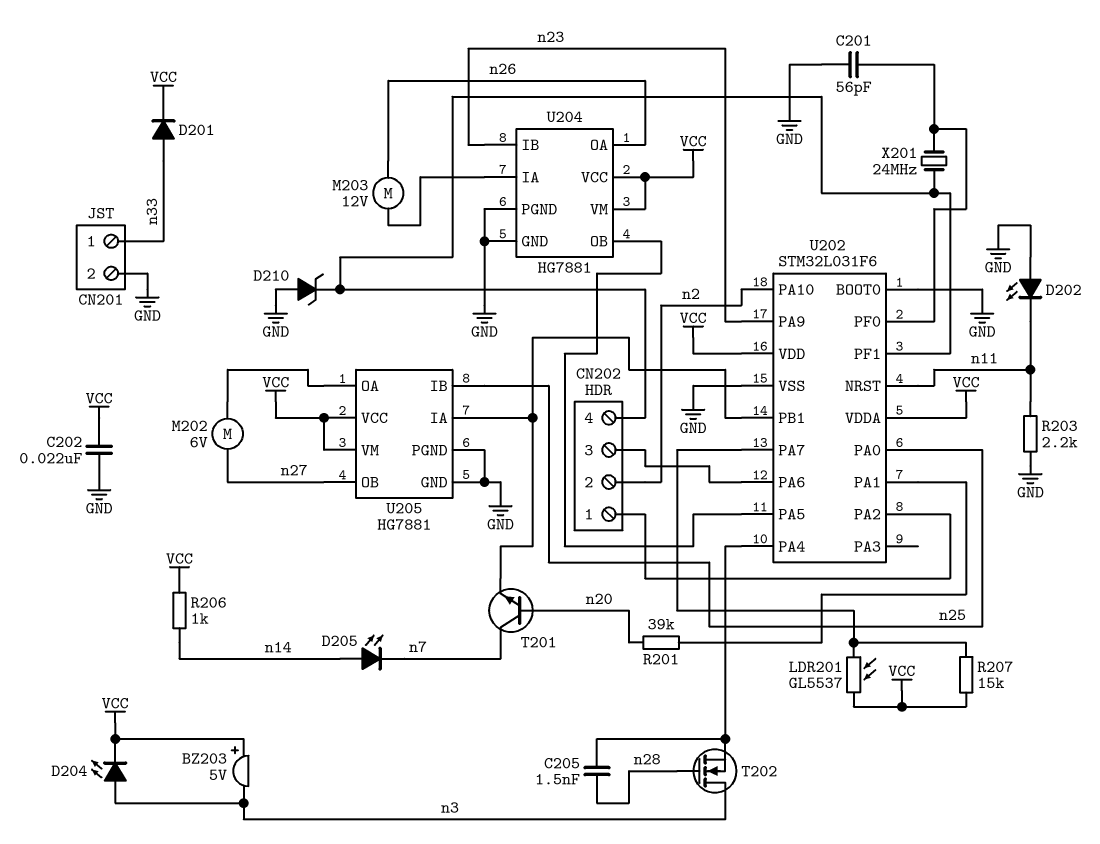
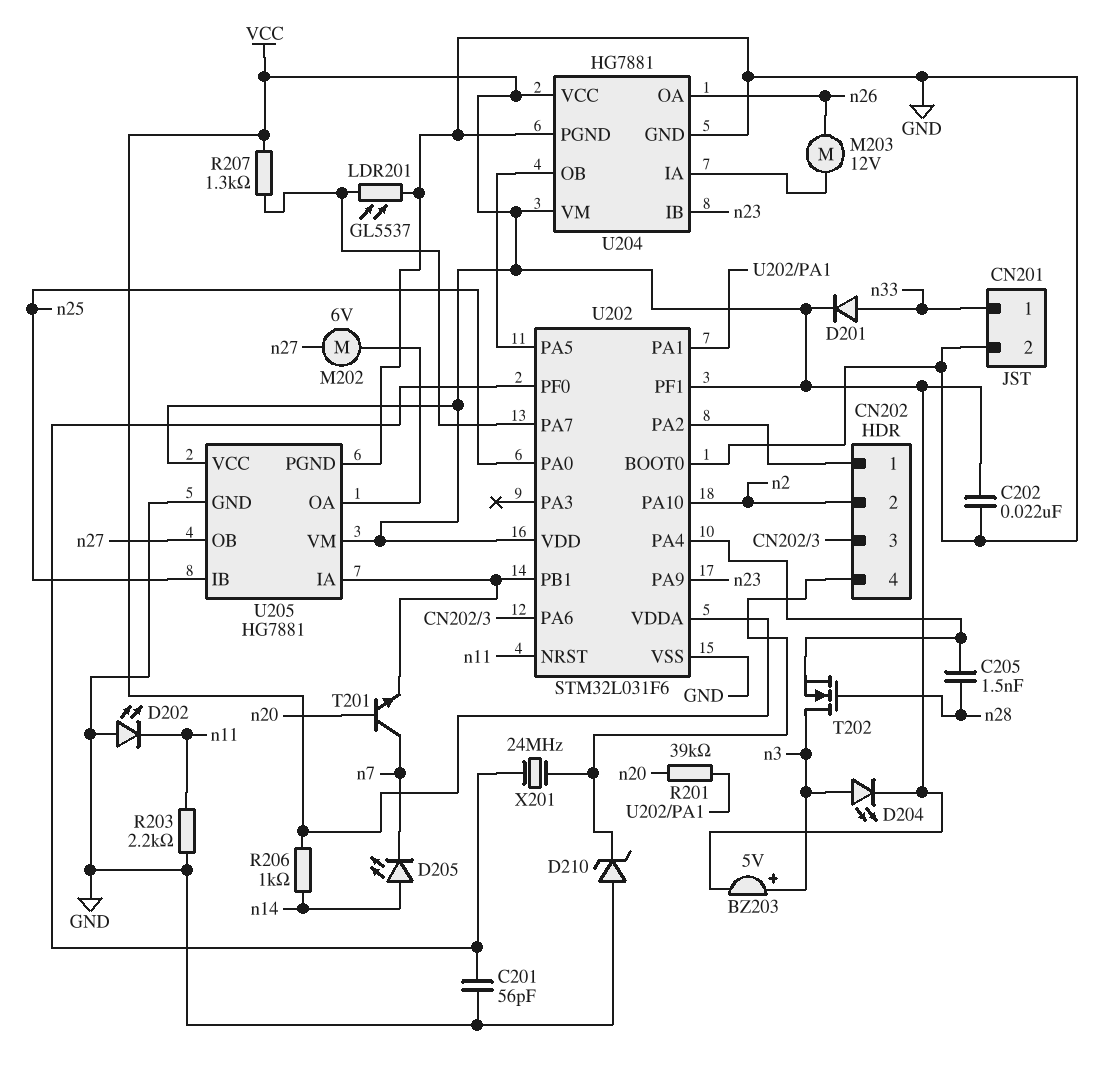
BZ203: buzzer 5V (plus VCC, minus n3) -> buzzer 5V (plus n3, minus VCC)
LDR201: GL5537 (U202/PA7, VCC) -> GL5537 (GND, U202/PA7)
R207: 15k (U202/PA7, VCC) -> 1.3k (U202/PA7, VCC)
U202 pin PF1: CN202/4 -> VCC

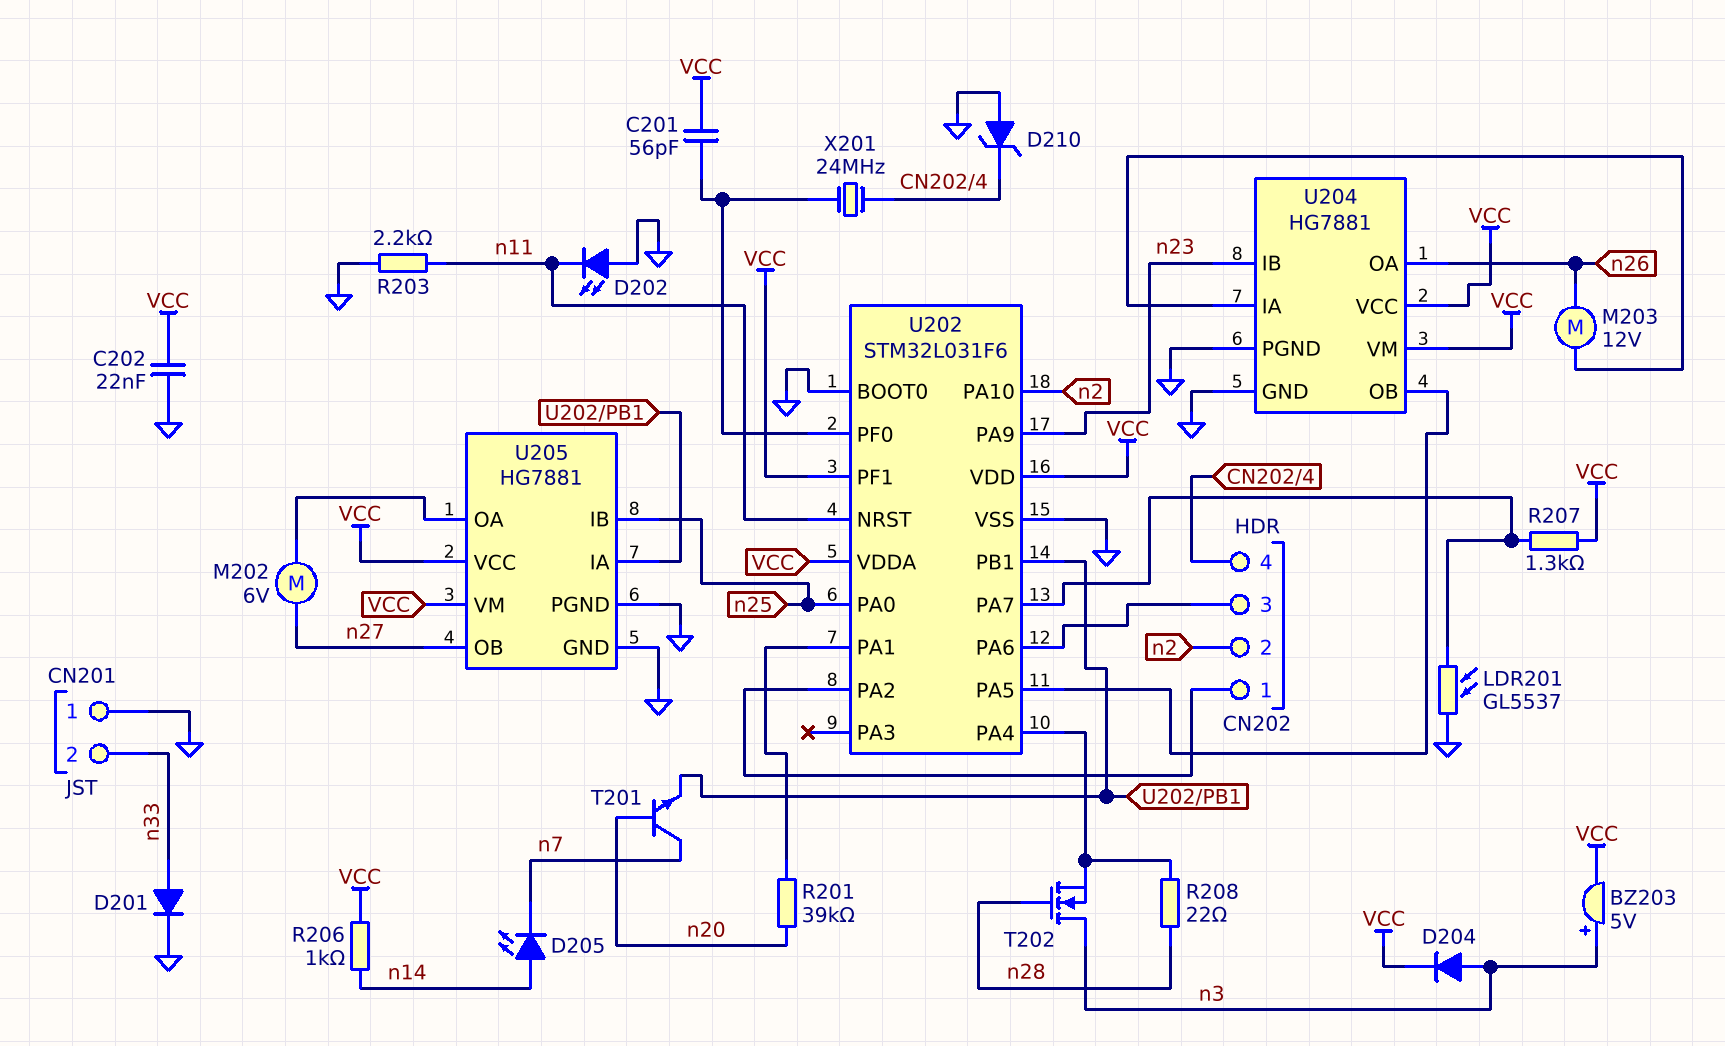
C201: 56pF (GND, U202/PF0) -> 56pF (U202/PF0, VCC)
C205: 1.5nF (U202/PA4, n28) -> none
CN201 pin 1: n33 -> GND
CN201 pin 2: GND -> n33
D201: diode (A n33, K VCC) -> diode (A n33, K GND)
D204: LED (A n3, K VCC) -> diode (A n3, K VCC)
R208: none -> 22 (U202/PA4, n28)

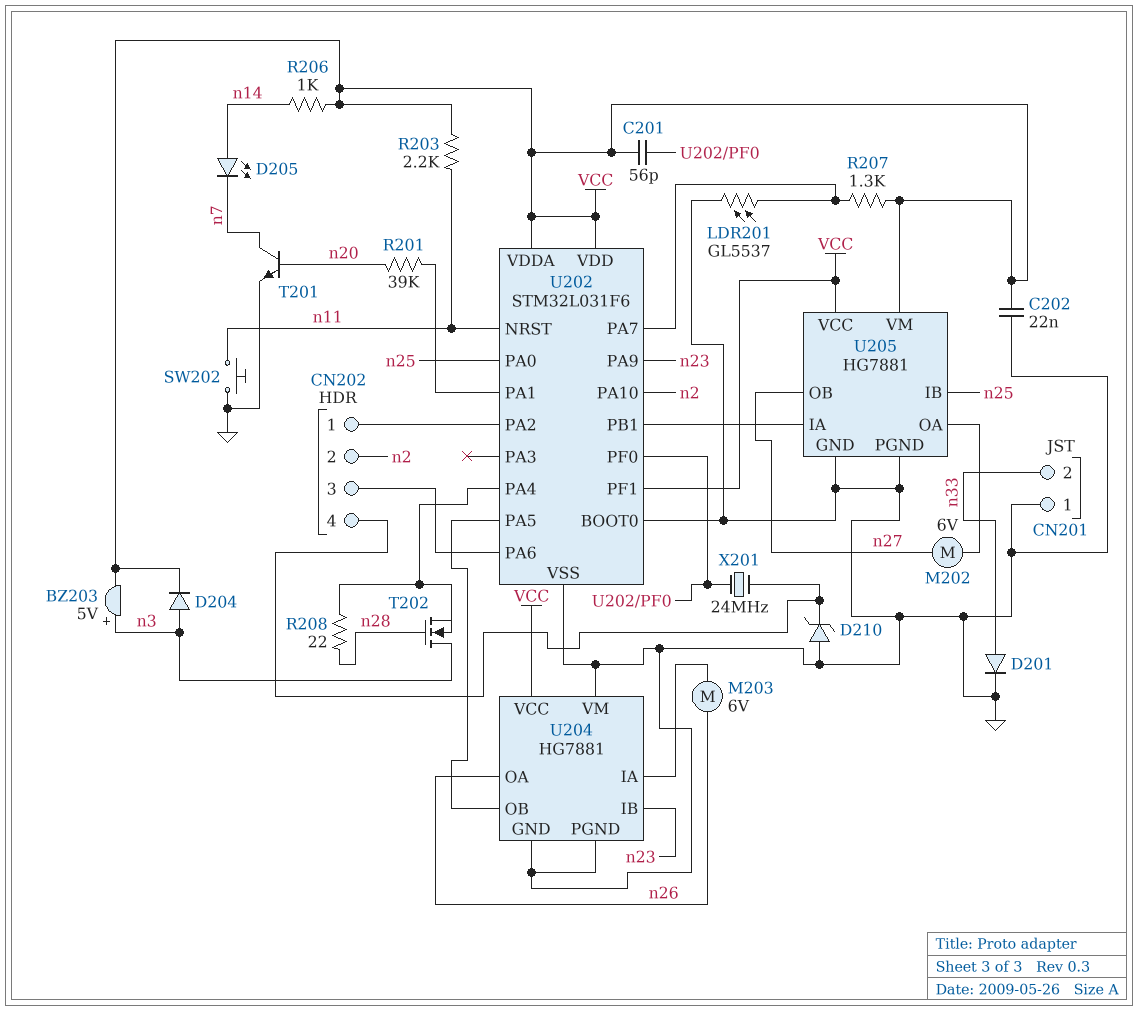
D202: LED (A GND, K n11) -> none
M203: motor 12V (U204/IA, n26) -> motor 6V (U204/IA, n26)
R203: 2.2k (GND, n11) -> 2.2k (VCC, n11)
SW202: none -> button (GND, n11)
T201: NPN (B n20, C n7, E U202/PB1) -> NPN (B n20, C n7, E GND)
U204 pin VM: VCC -> GND

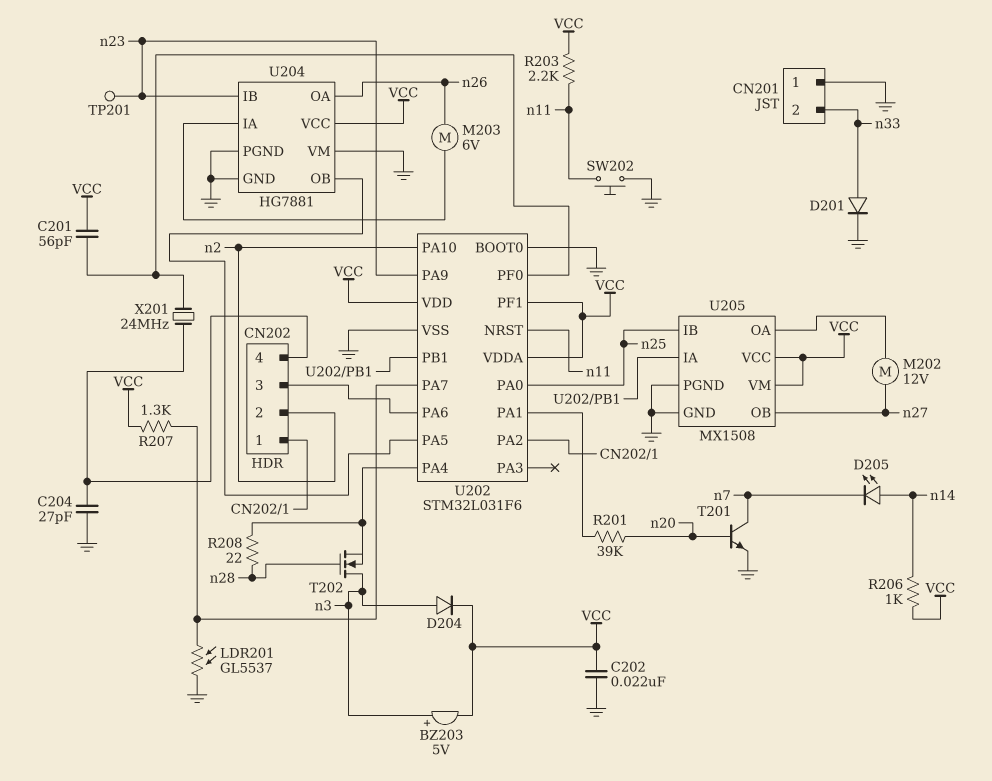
C204: none -> 27pF (CN202/4, GND)
D210: zener (A GND, K CN202/4) -> none
M202: motor 6V (U205/OA, n27) -> motor 12V (U205/OA, n27)
TP201: none -> test point (n23)
U205: HG7881 -> MX1508

